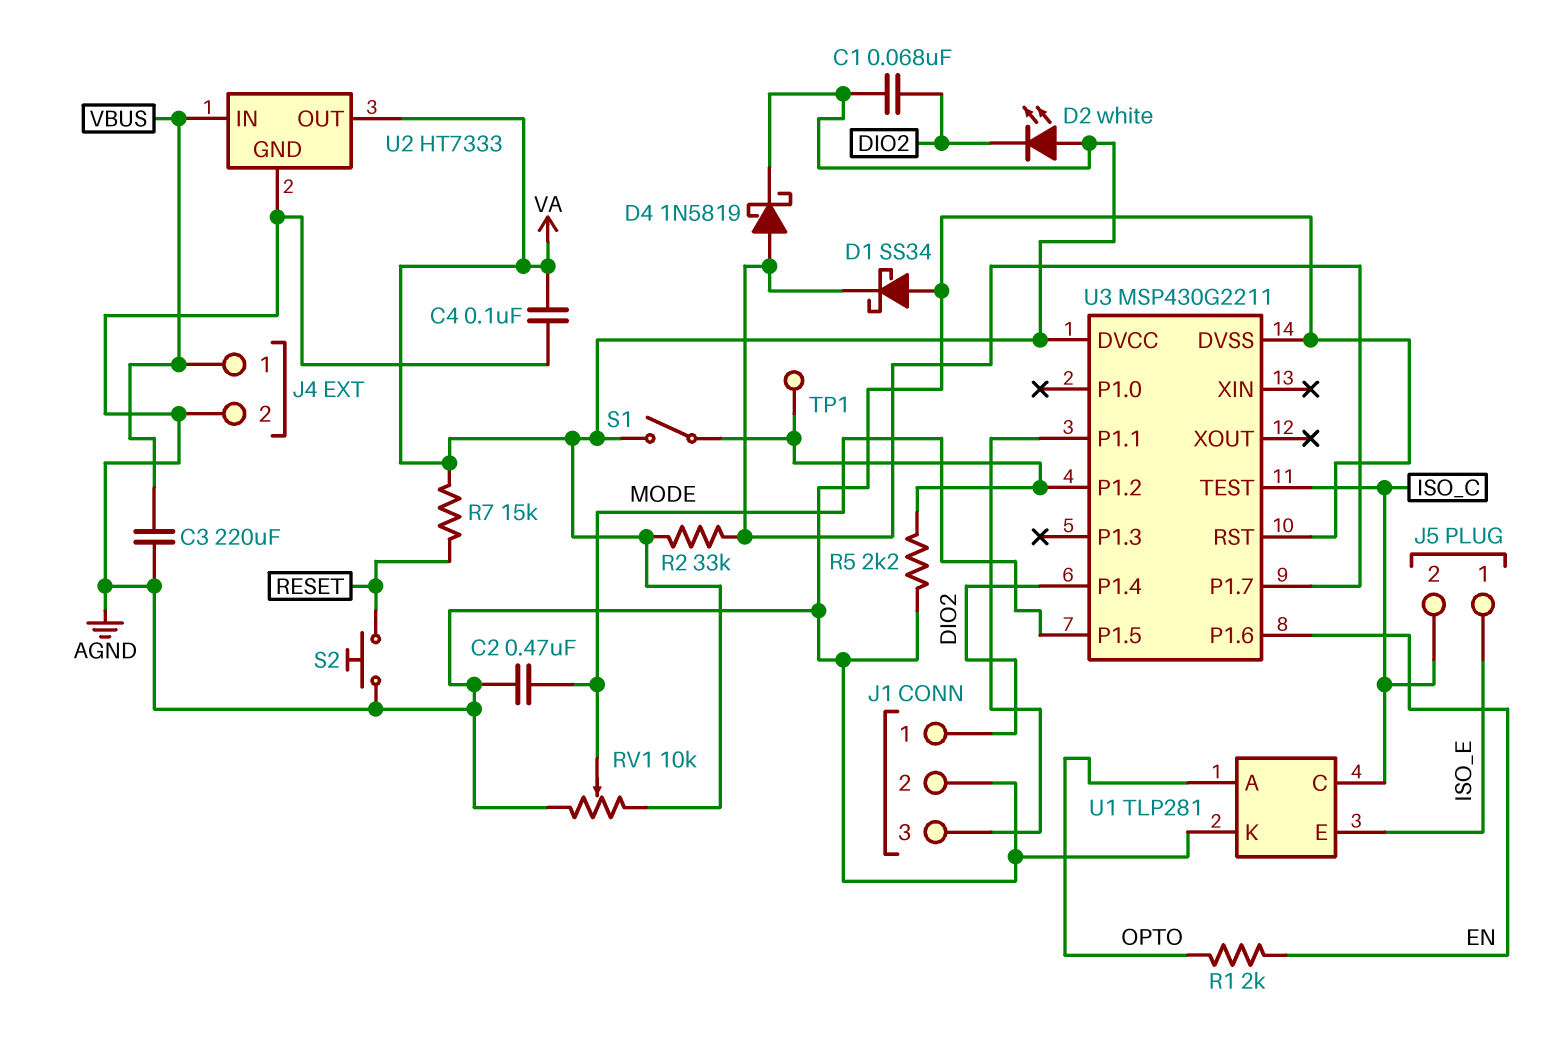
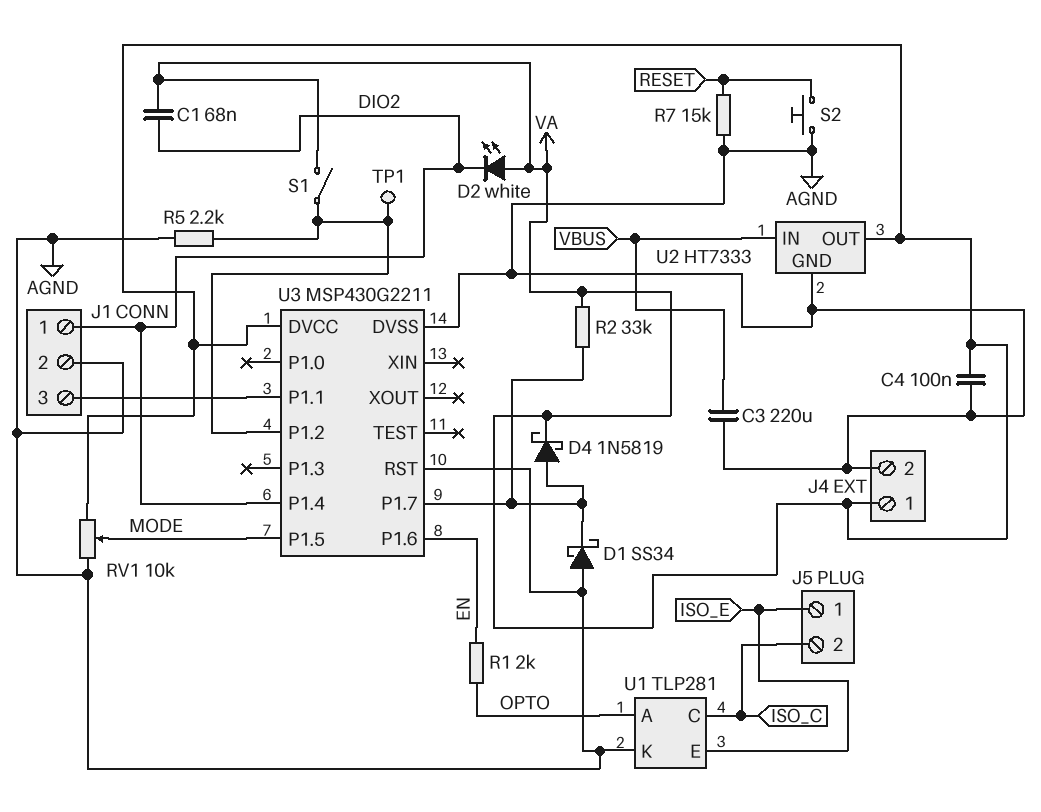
C2: 470nF (AGND, MODE) -> none
J4 pin 1: VBUS -> VA
R7: 15k (RESET, VA) -> 15k (AGND, RESET)
U3 pin TEST: ISO_C -> none

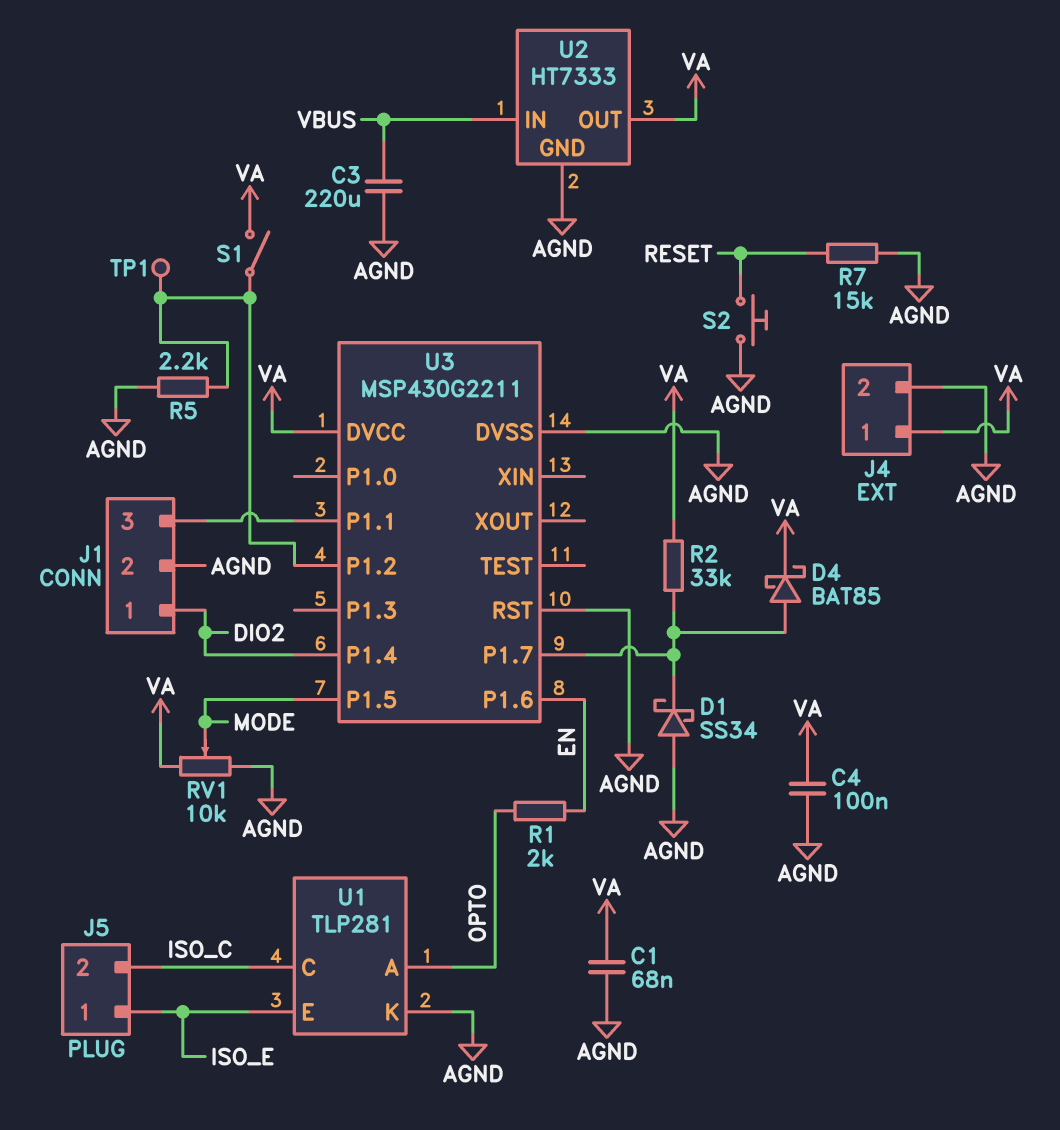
C1: 68nF (DIO2, VA) -> 68nF (AGND, VA)
D2: LED white (A VA, K DIO2) -> none
D4: schottky 1N5819 (A U3/P1.7, K VA) -> schottky BAT85 (A U3/P1.7, K VA)

